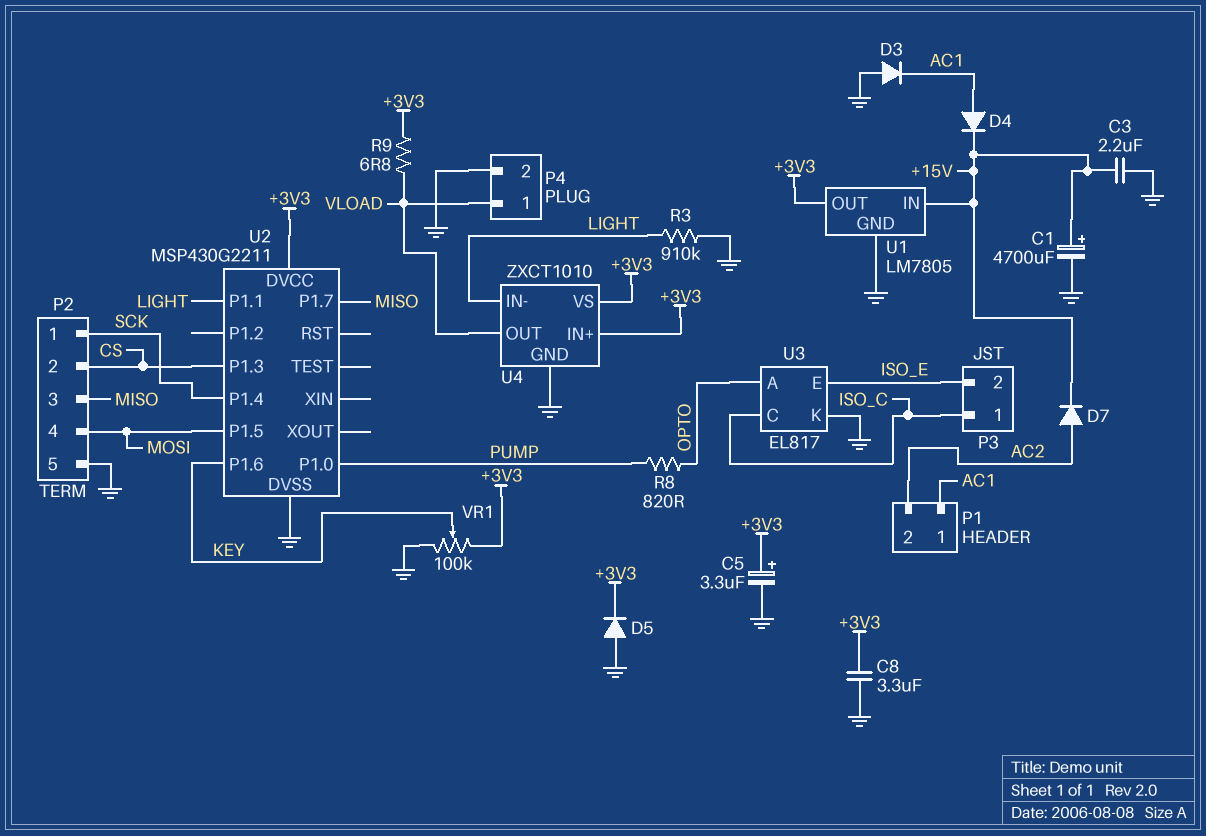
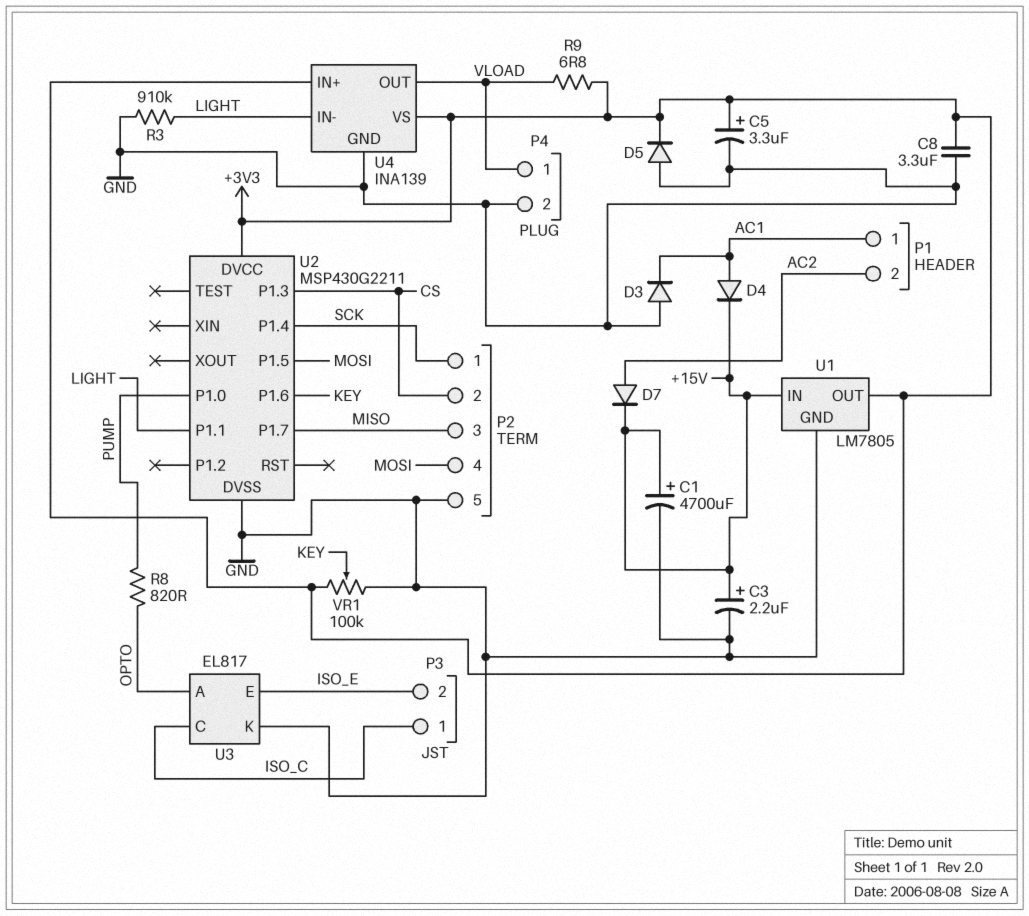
C3: 2.2uF (+15V, GND) -> 2.2uF (plus +15V, minus GND)
U4: ZXCT1010 -> INA139

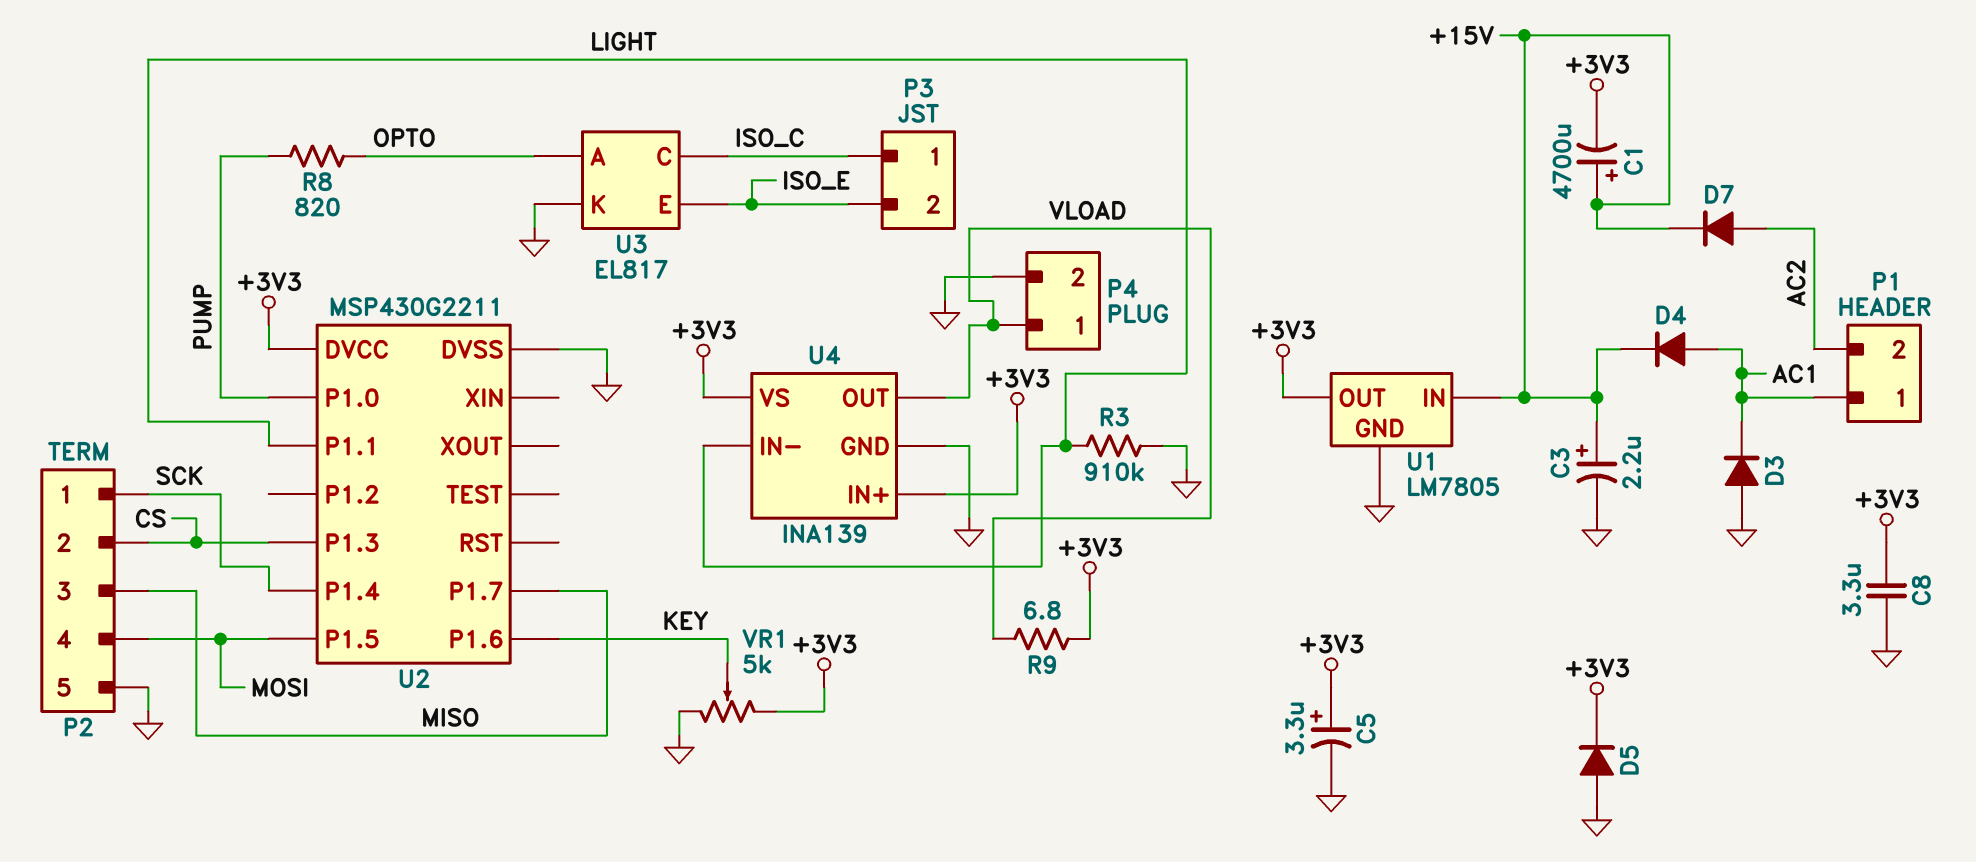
C1: 4700uF (plus +15V, minus GND) -> 4700uF (plus +15V, minus +3V3)
VR1: 100k (+3V3, GND, wiper KEY) -> 5k (+3V3, GND, wiper KEY)

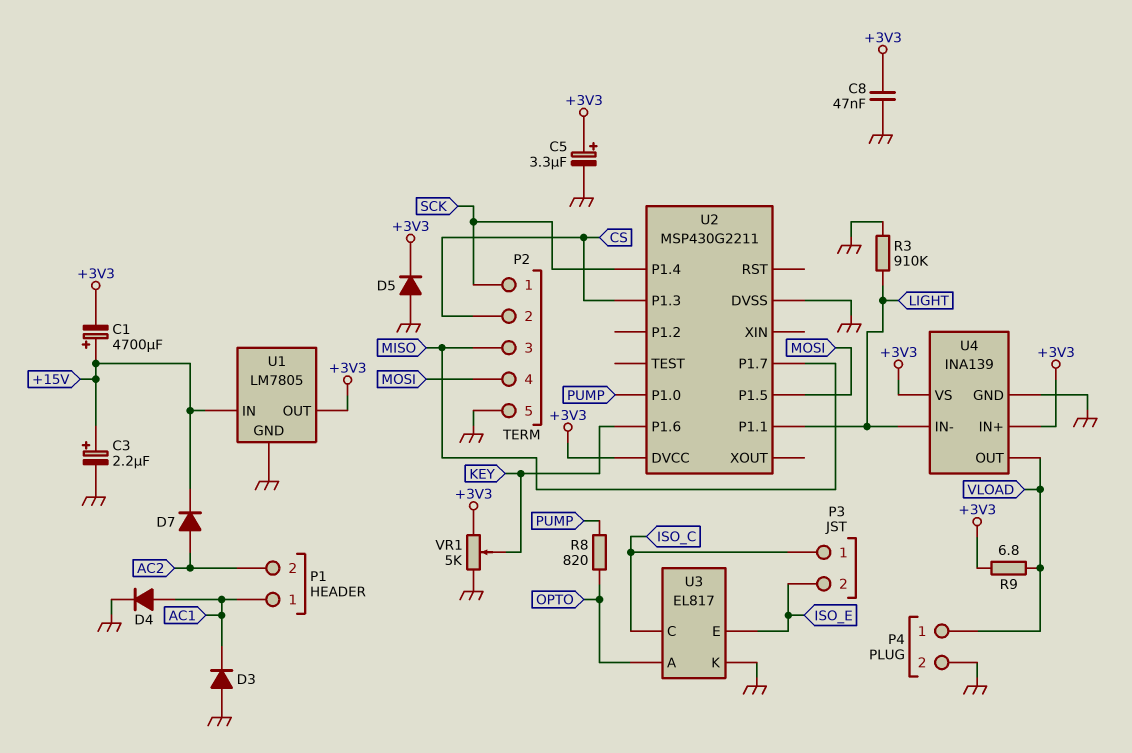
C8: 3.3uF (+3V3, GND) -> 47nF (+3V3, GND)
D4: diode (A AC1, K +15V) -> diode (A AC1, K GND)

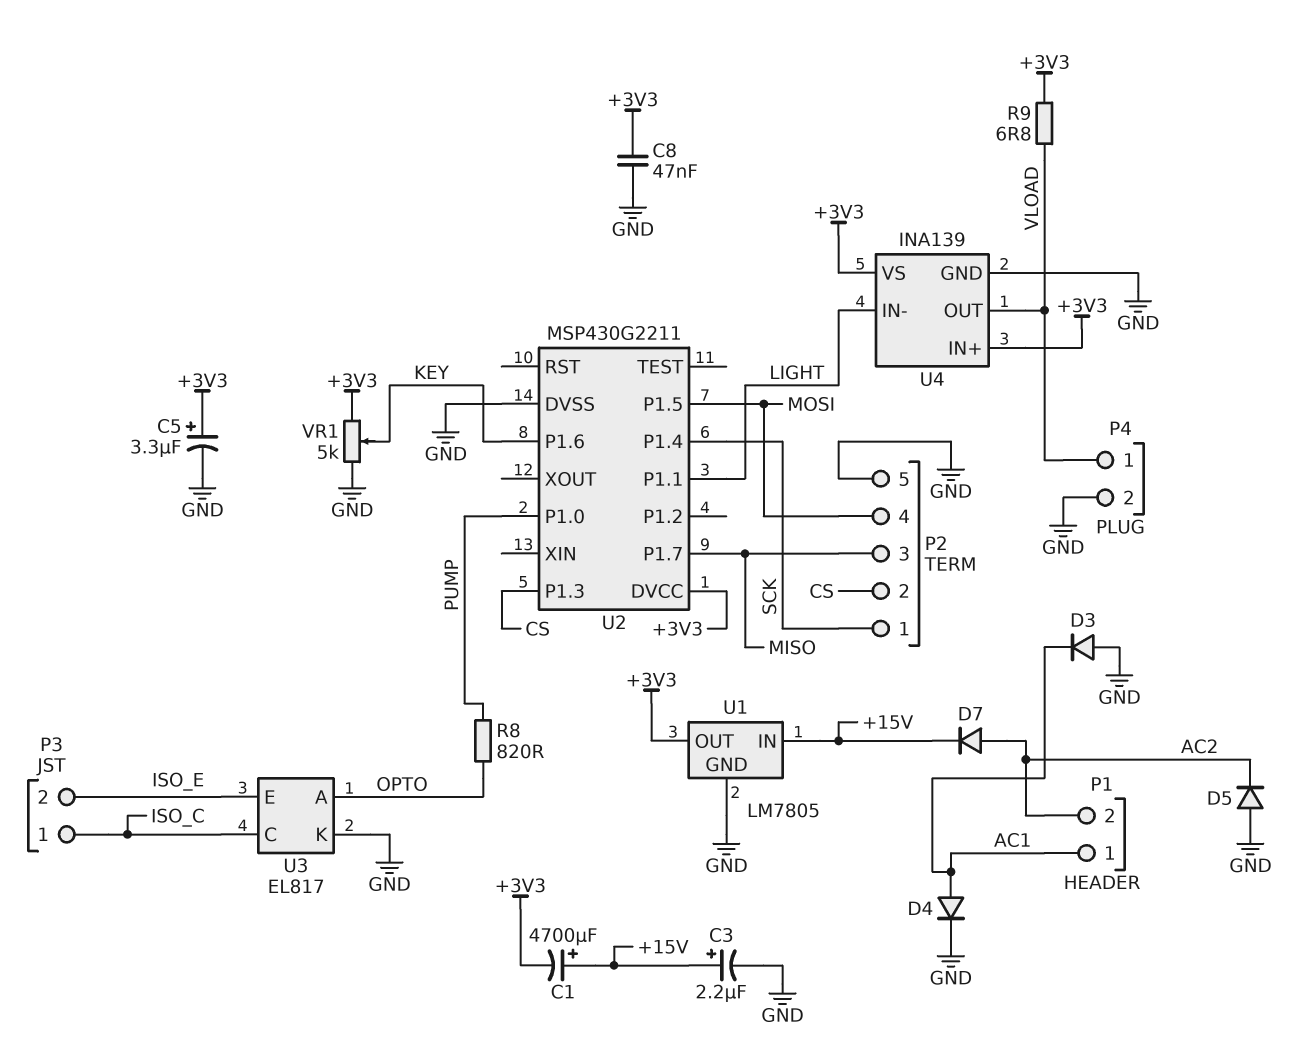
D5: diode (A GND, K +3V3) -> diode (A GND, K AC2)
R3: 910k (GND, LIGHT) -> none

